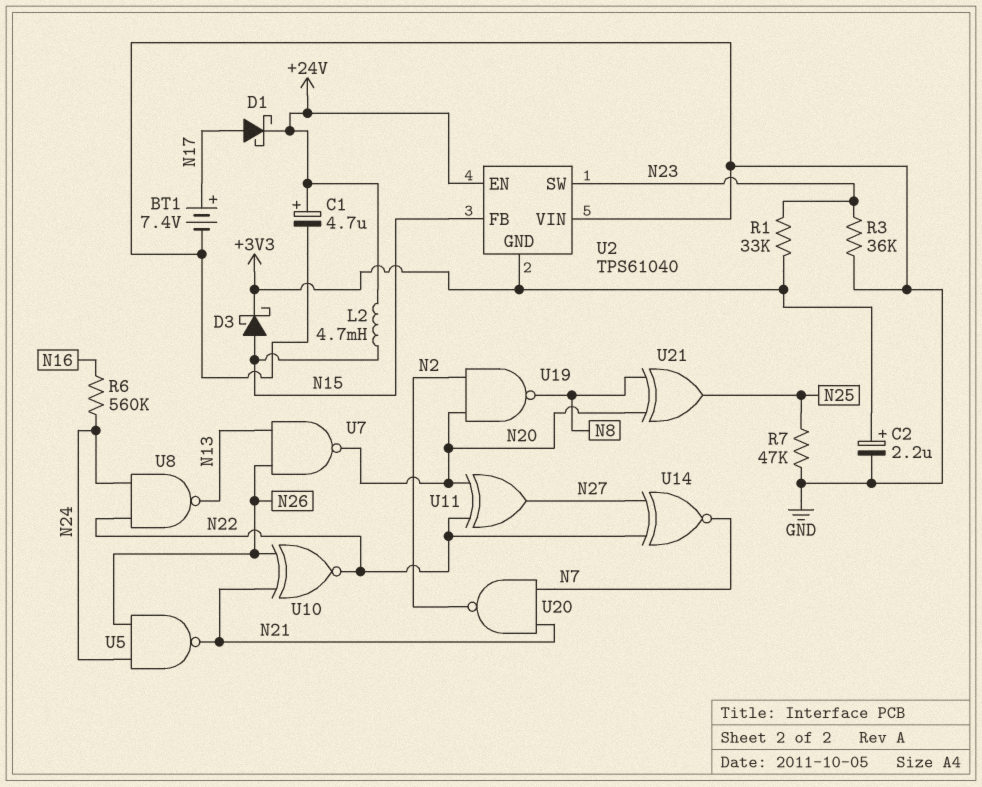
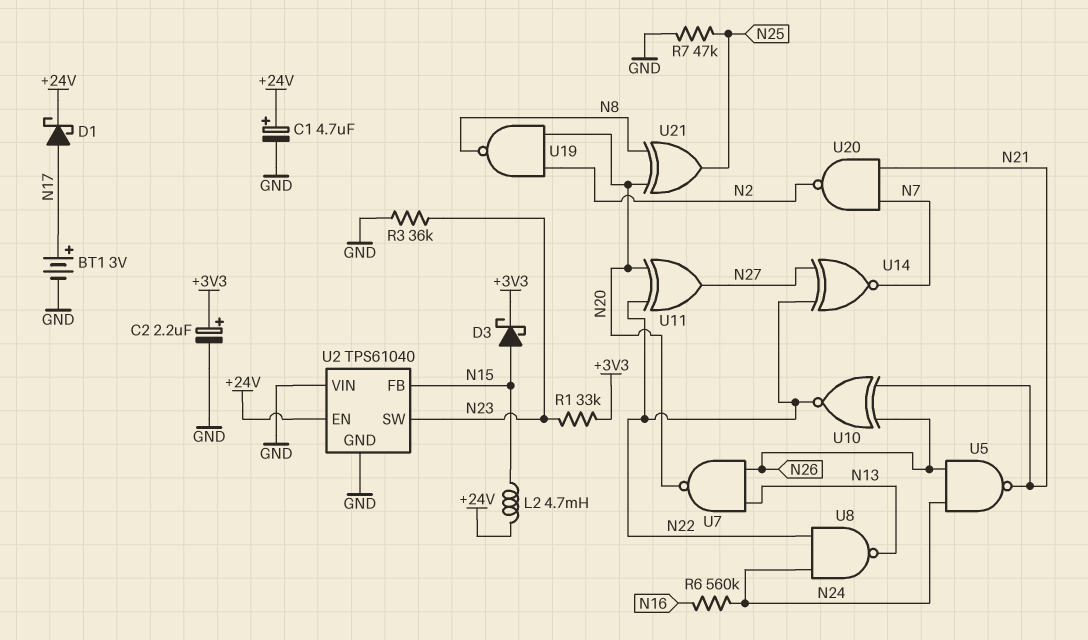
BT1: 7.4V (plus N17, minus GND) -> 3V (plus N17, minus GND)
U2 pin GND: +3V3 -> GND

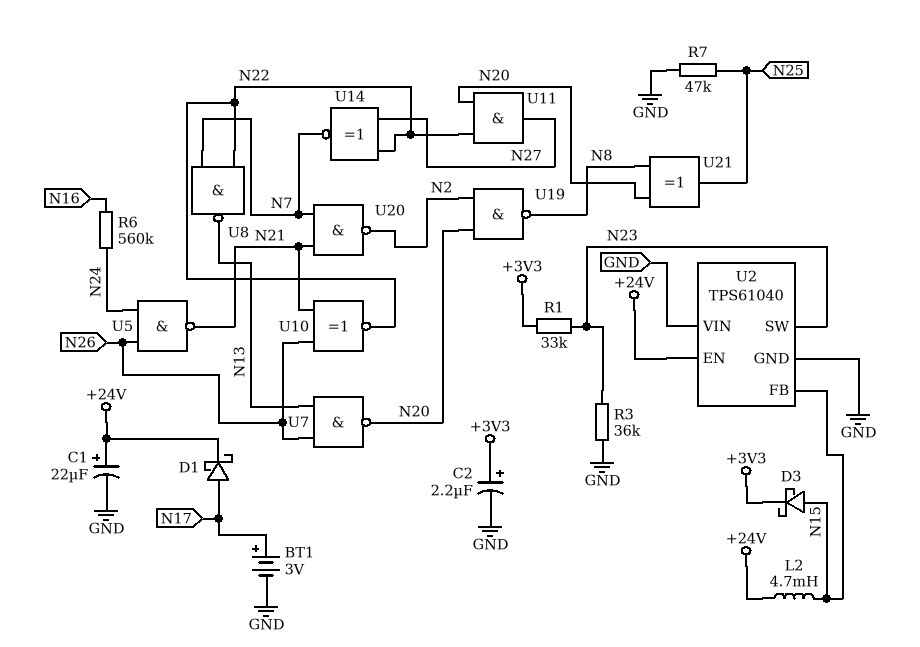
C1: 4.7uF (plus +24V, minus GND) -> 22uF (plus +24V, minus GND)
U8: NAND (in N22, in N24, out N13) -> NAND (in N7, in N22, out N13)
U11: XOR (in N20, in N22, out N27) -> AND (in N20, in N22, out N27)

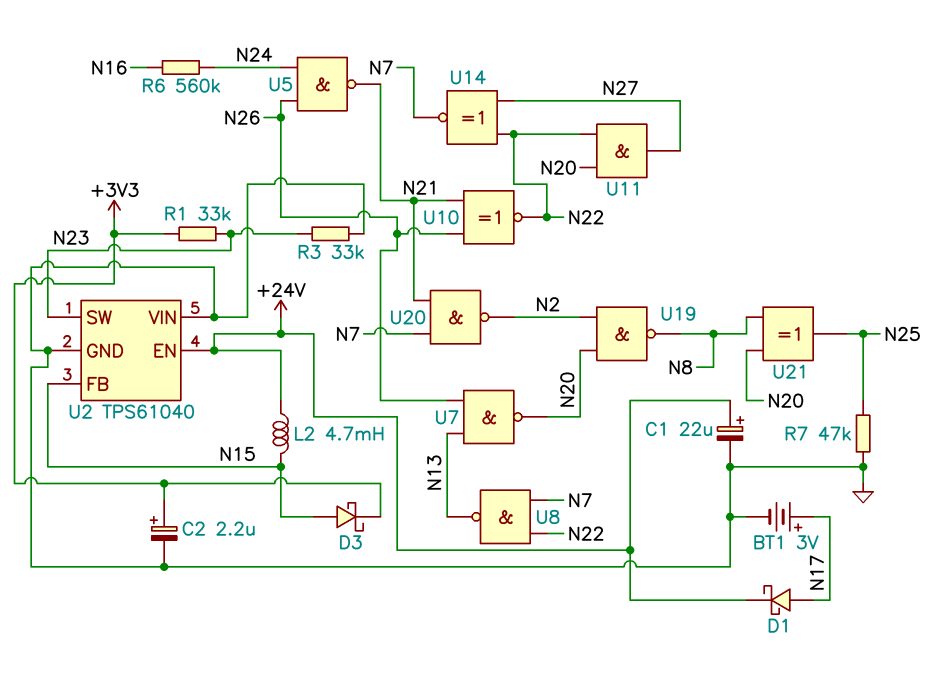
R3: 36k (GND, N23) -> 33k (GND, N23)

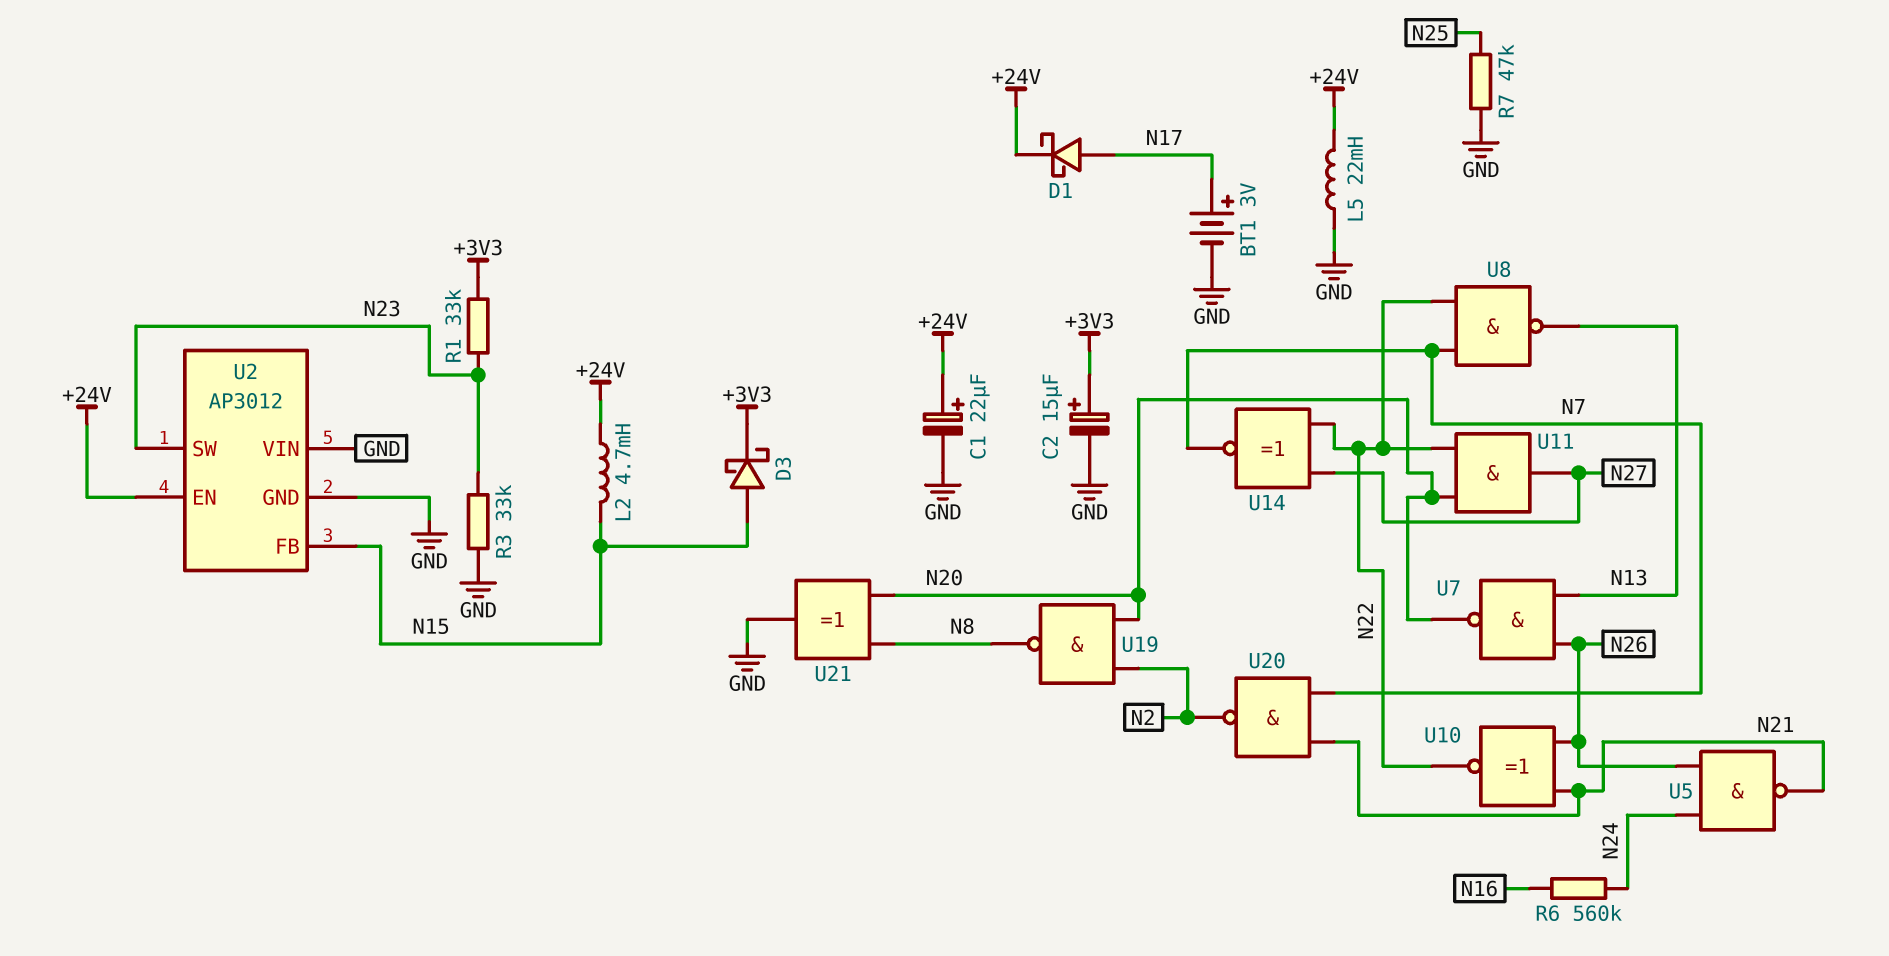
C2: 2.2uF (plus +3V3, minus GND) -> 15uF (plus +3V3, minus GND)
L5: none -> 22mH (+24V, GND)
U2: TPS61040 -> AP3012
U21: XOR (in N8, in N20, out N25) -> XOR (in N8, in N20, out GND)

